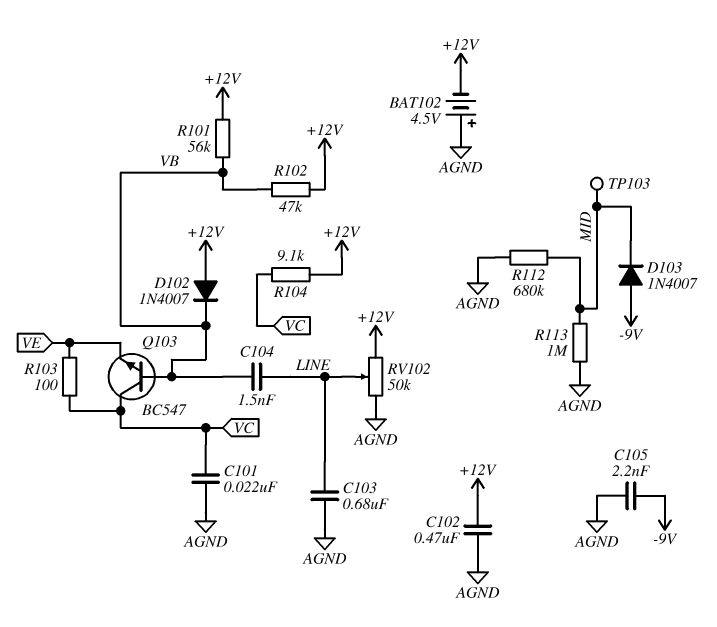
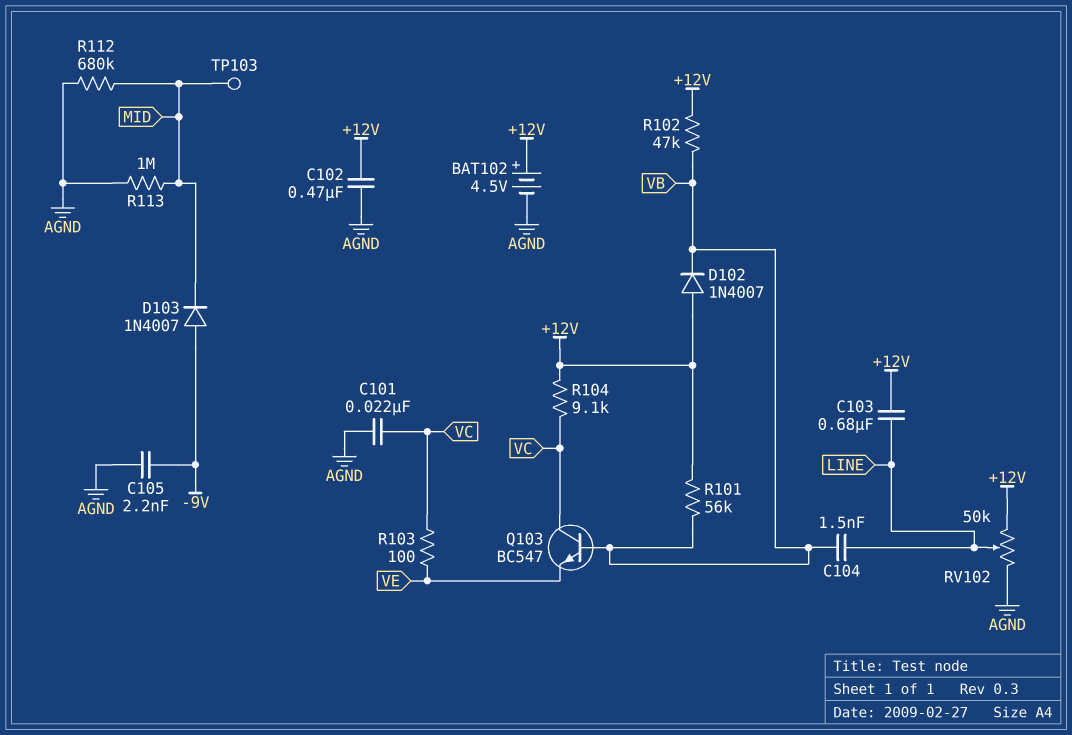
BAT102: 4.5V (plus AGND, minus +12V) -> 4.5V (plus +12V, minus AGND)
C103: 680nF (AGND, LINE) -> 680nF (+12V, LINE)

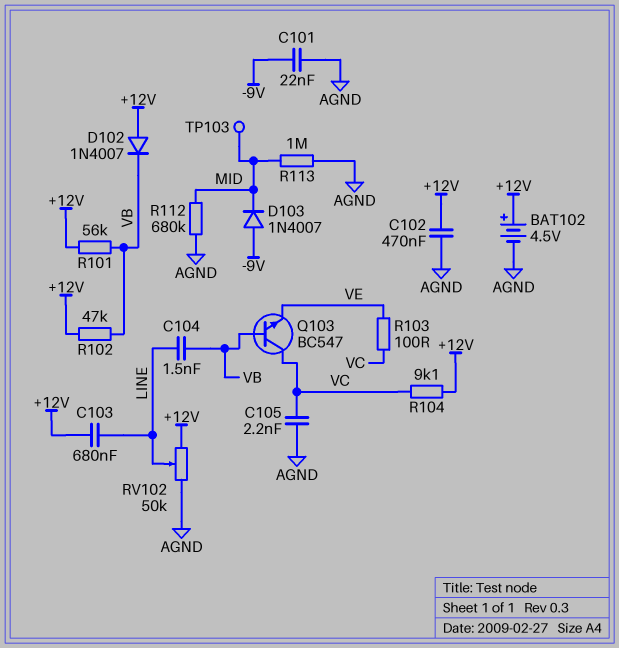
C101: 22nF (AGND, VC) -> 22nF (-9V, AGND)
C105: 2.2nF (-9V, AGND) -> 2.2nF (AGND, VC)

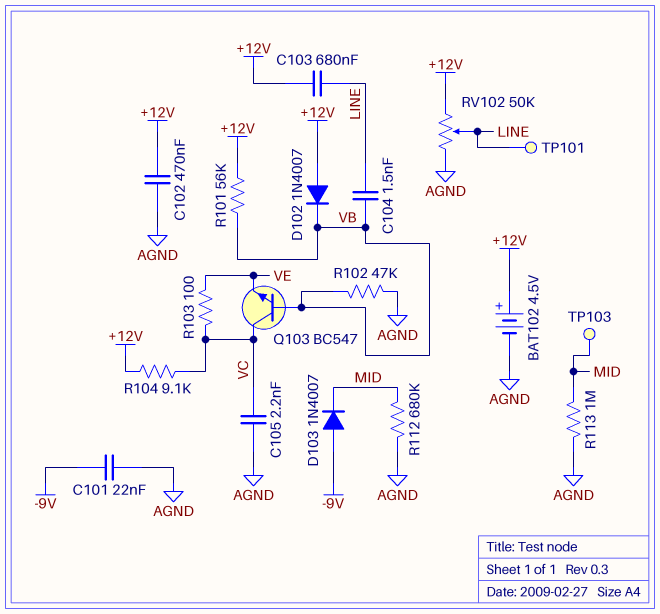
R102: 47k (+12V, VB) -> 47k (AGND, VB)
TP101: none -> test point (LINE)

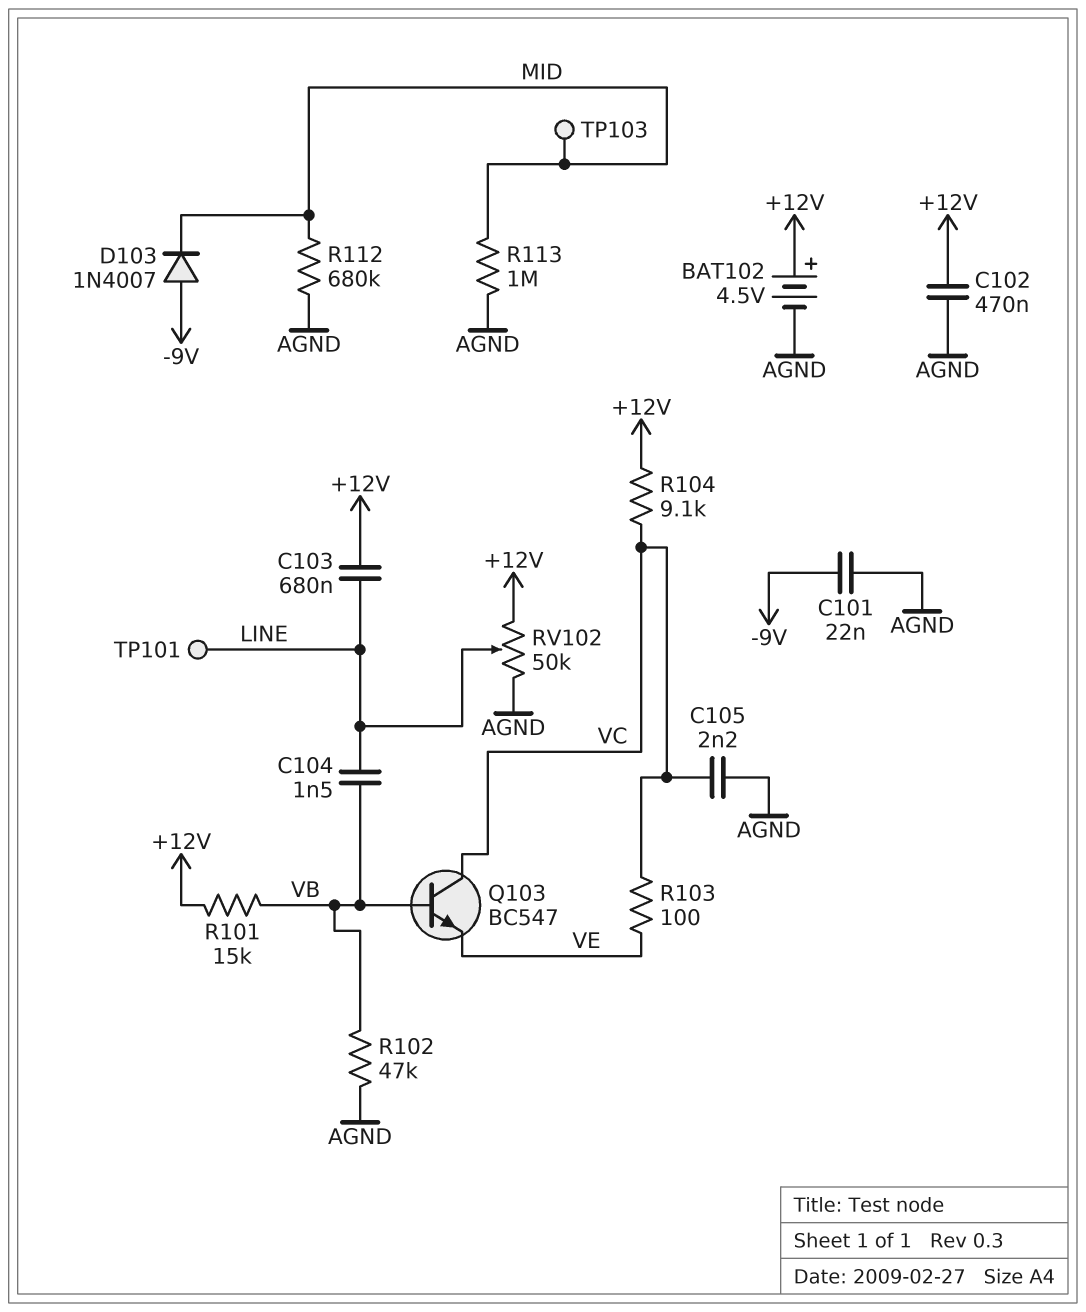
D102: diode 1N4007 (A +12V, K VB) -> none
R101: 56k (+12V, VB) -> 15k (+12V, VB)

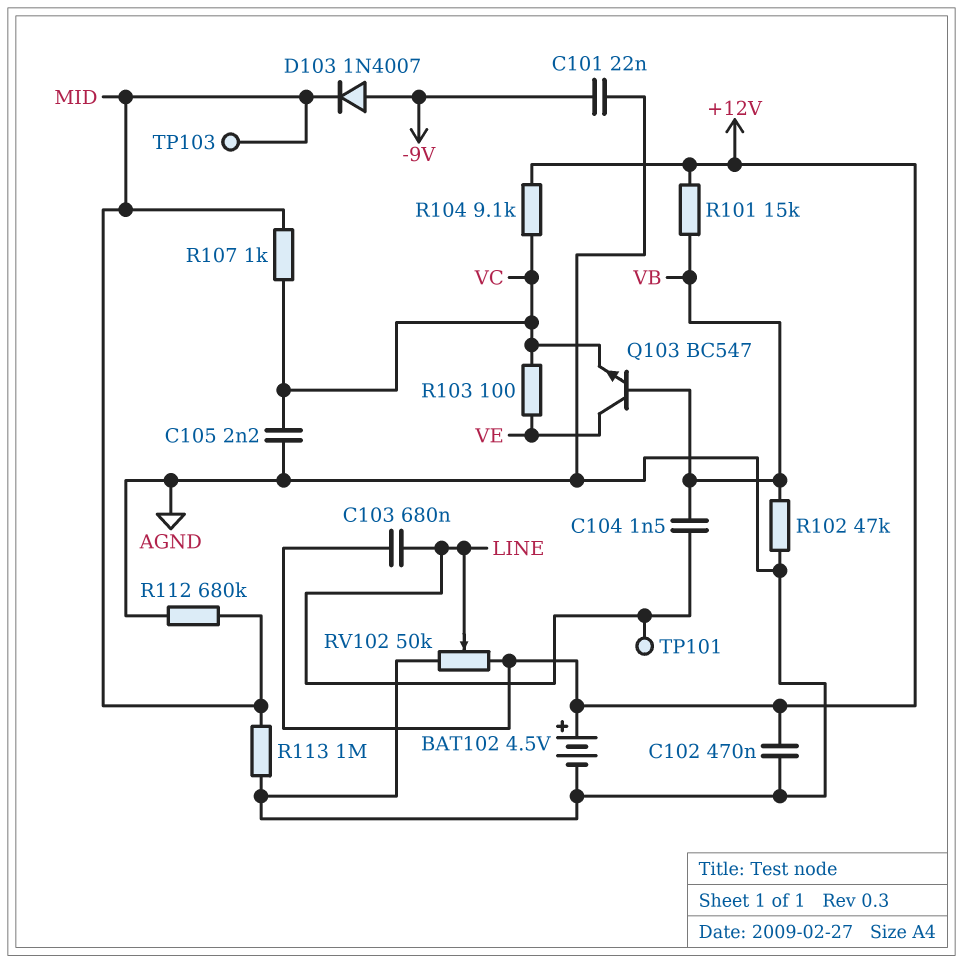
Q103: NPN BC547 (B VB, C VC, E VE) -> NPN BC547 (B VB, C VE, E VC)
R107: none -> 1k (MID, VC)

